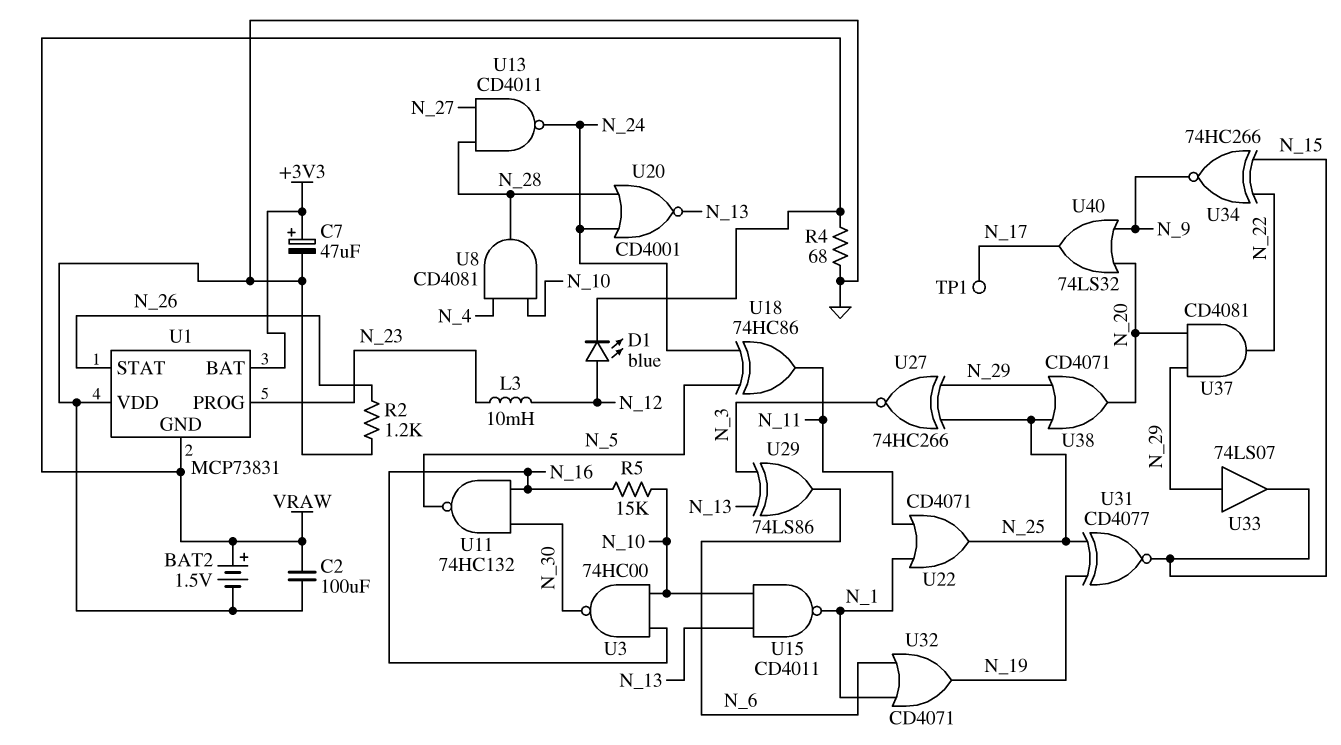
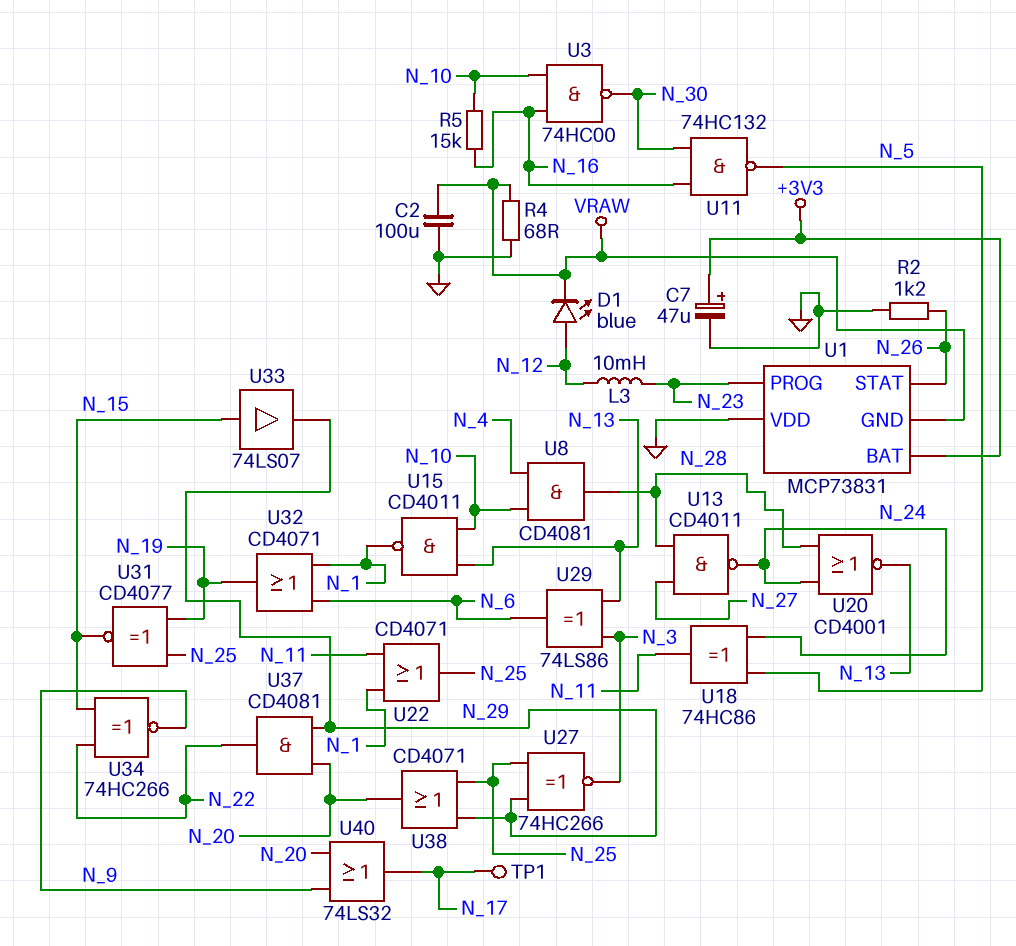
BAT2: 1.5V (plus VRAW, minus GND) -> none
U33: buffer 74LS07 (in N_29, out N_15) -> buffer 74LS07 (in N_15, out N_29)

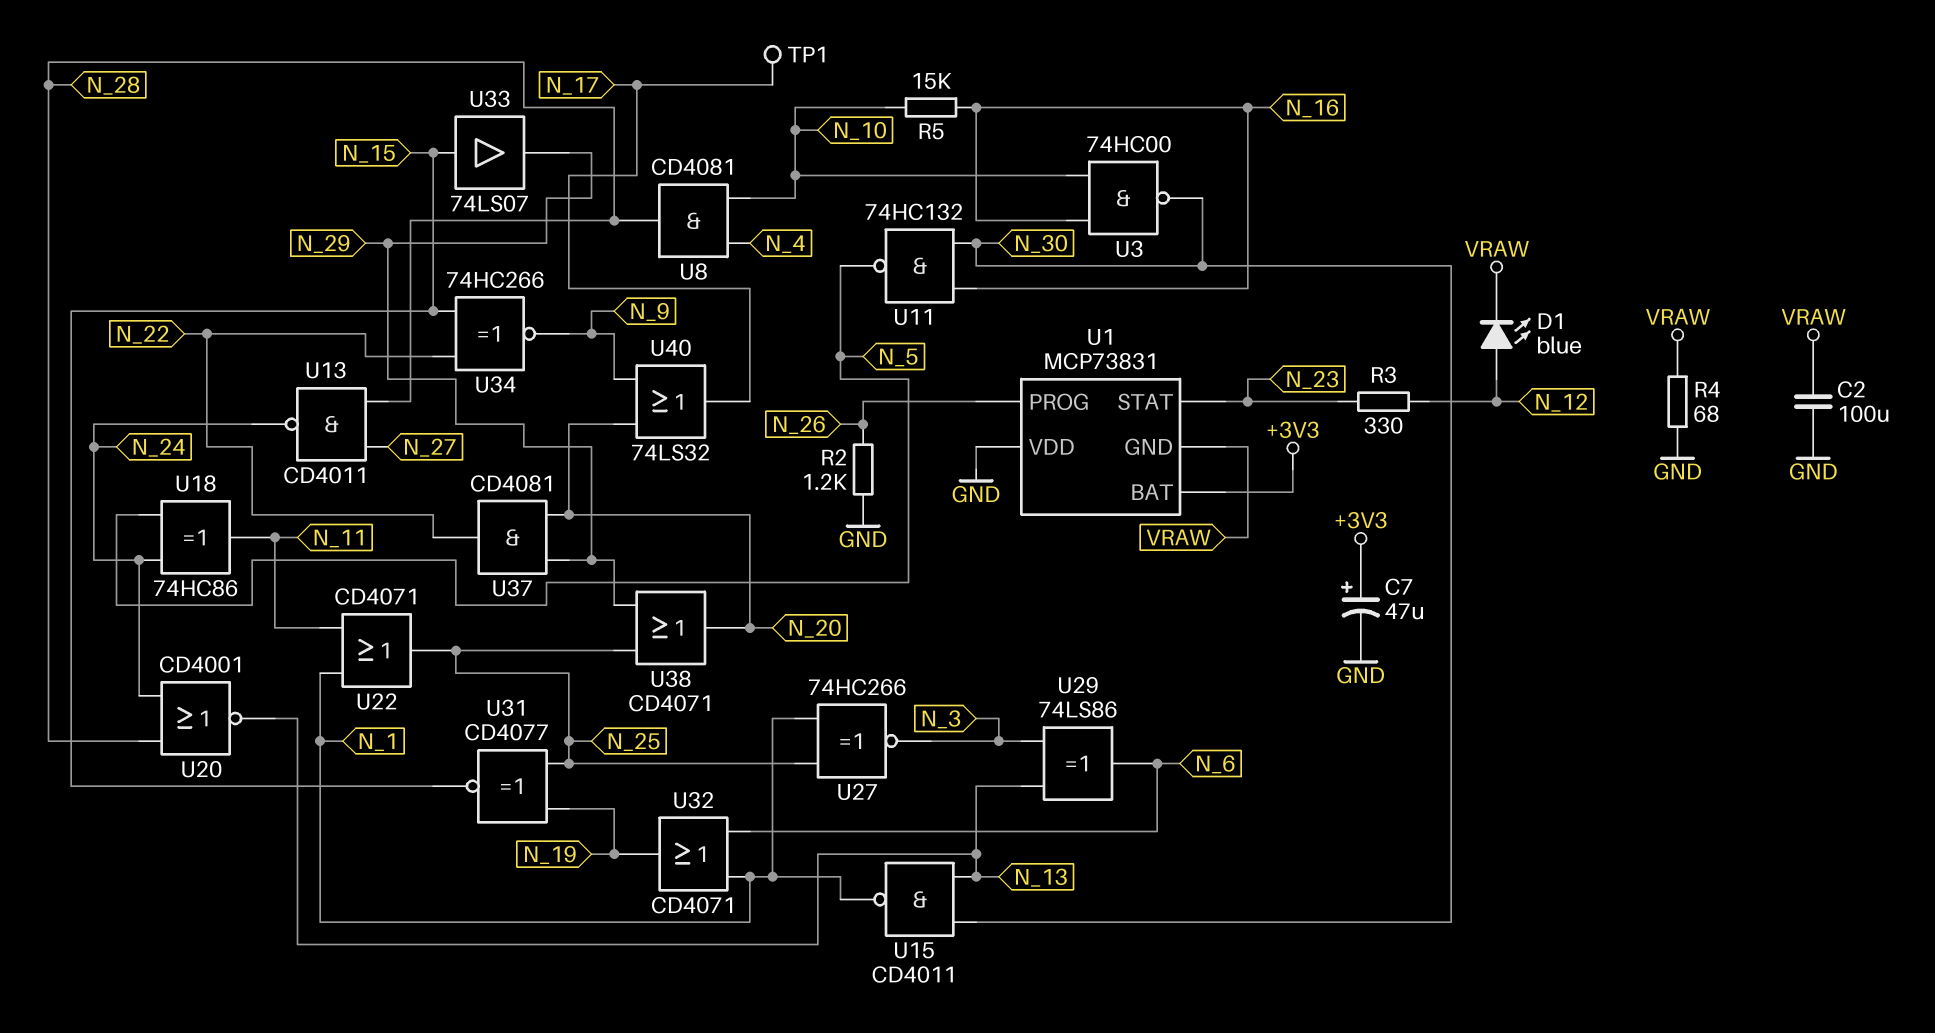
L3: 10mH (N_12, N_23) -> none
R3: none -> 330 (N_12, N_23)
U1 pin PROG: N_23 -> N_26
U1 pin STAT: N_26 -> N_23
U15: NAND CD4011 (in N_10, in N_13, out N_1) -> NAND CD4011 (in N_13, in N_30, out N_1)
U27: XNOR 74HC266 (in N_25, in N_29, out N_3) -> XNOR 74HC266 (in N_1, in N_25, out N_3)

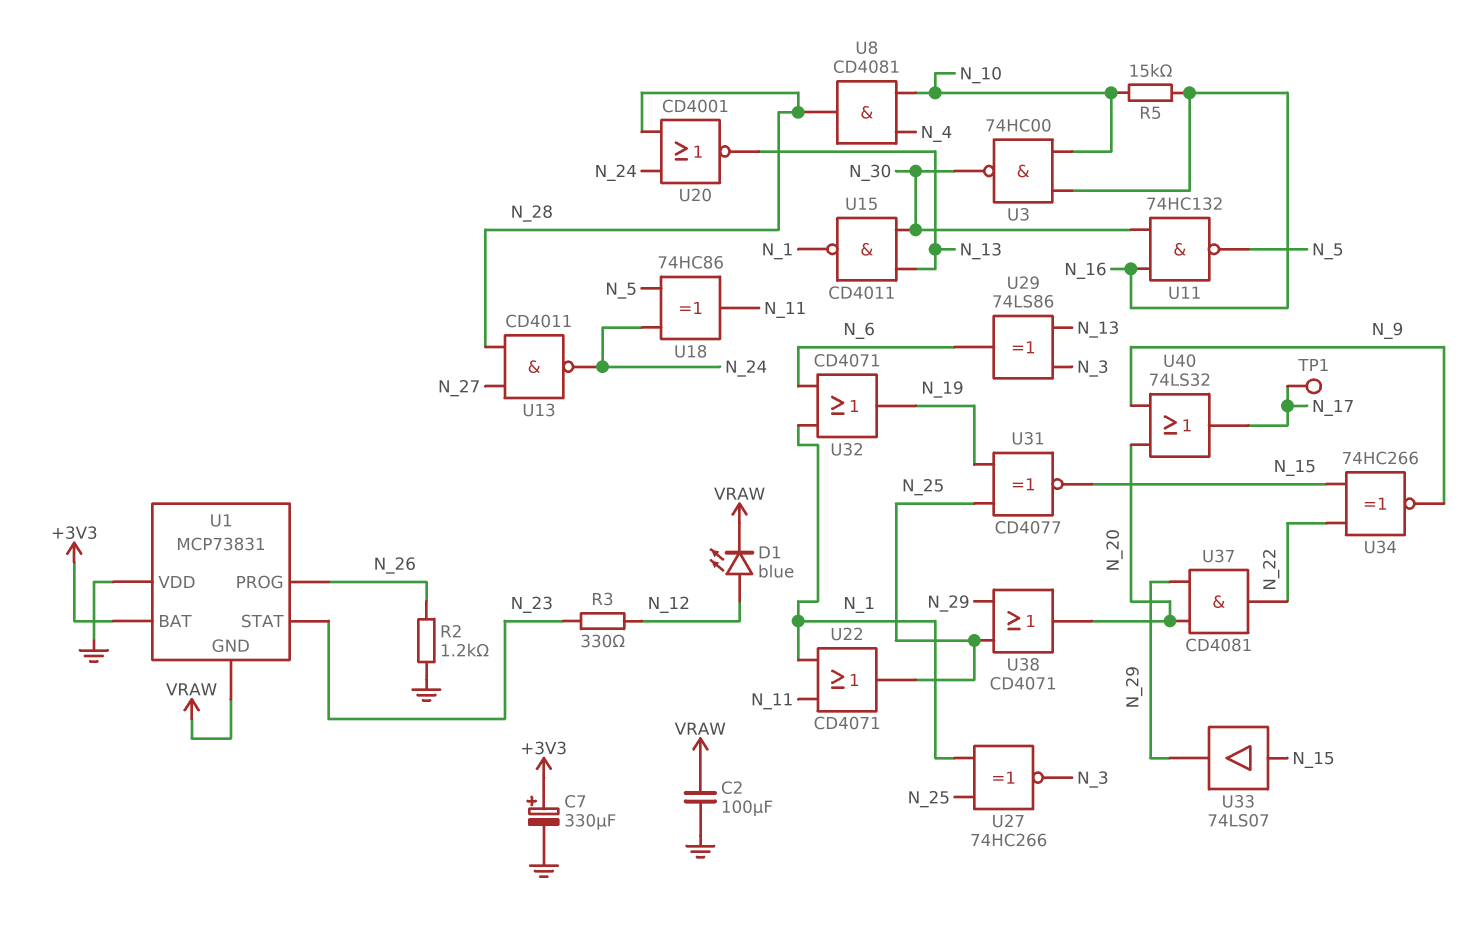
C7: 47uF (plus +3V3, minus GND) -> 330uF (plus +3V3, minus GND)
R4: 68 (GND, VRAW) -> none

